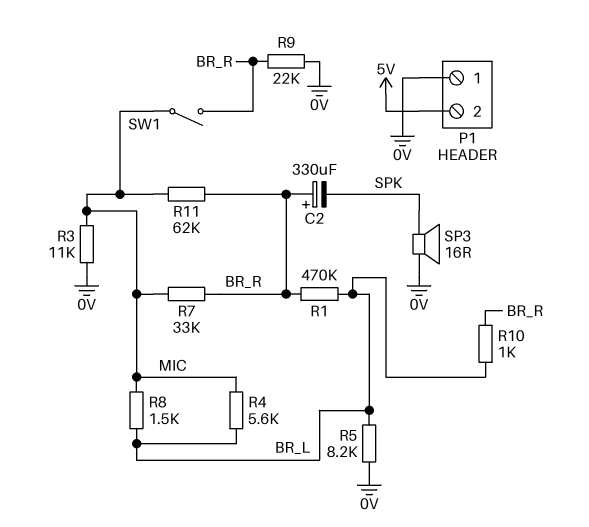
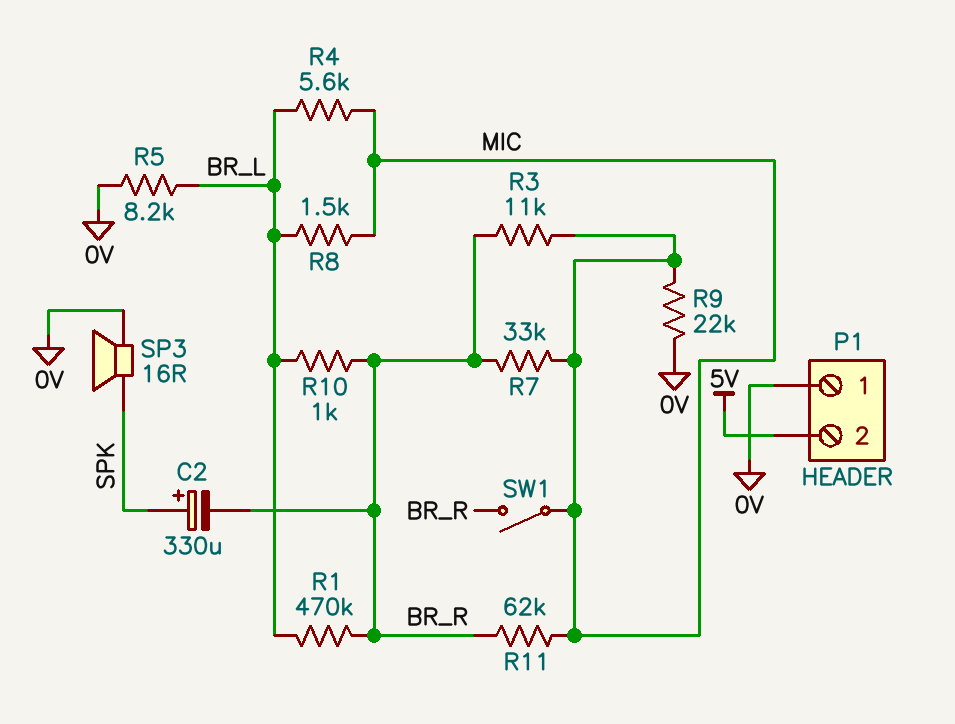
C2: 330uF (plus BR_R, minus SPK) -> 330uF (plus SPK, minus BR_R)
R3: 11k (0V, MIC) -> 11k (BR_R, MIC)
R9: 22k (0V, BR_R) -> 22k (0V, MIC)

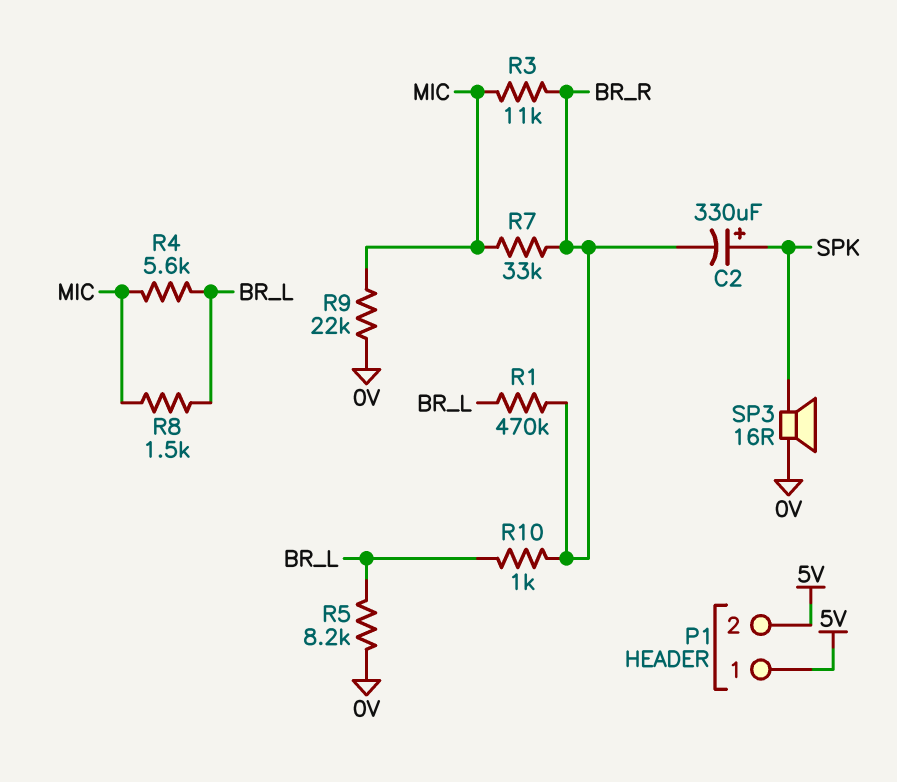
P1 pin 1: 0V -> 5V
R11: 62k (BR_R, MIC) -> none
SW1: switch (BR_R, MIC) -> none

